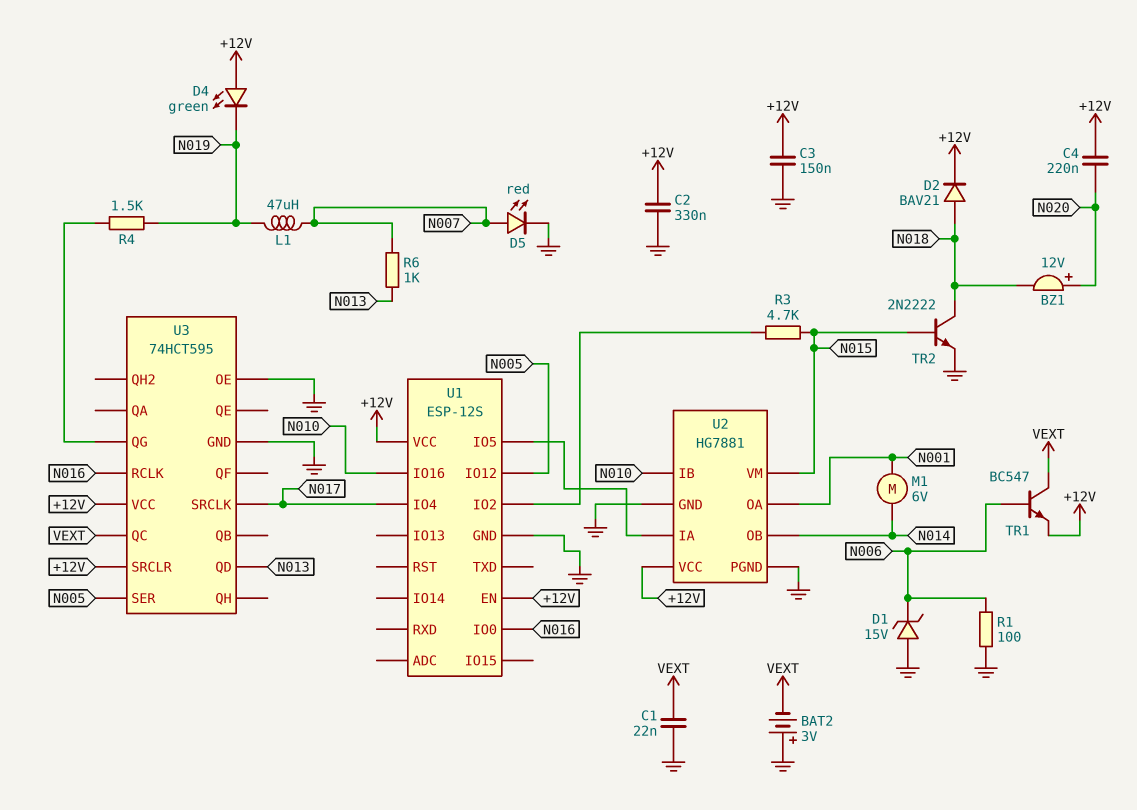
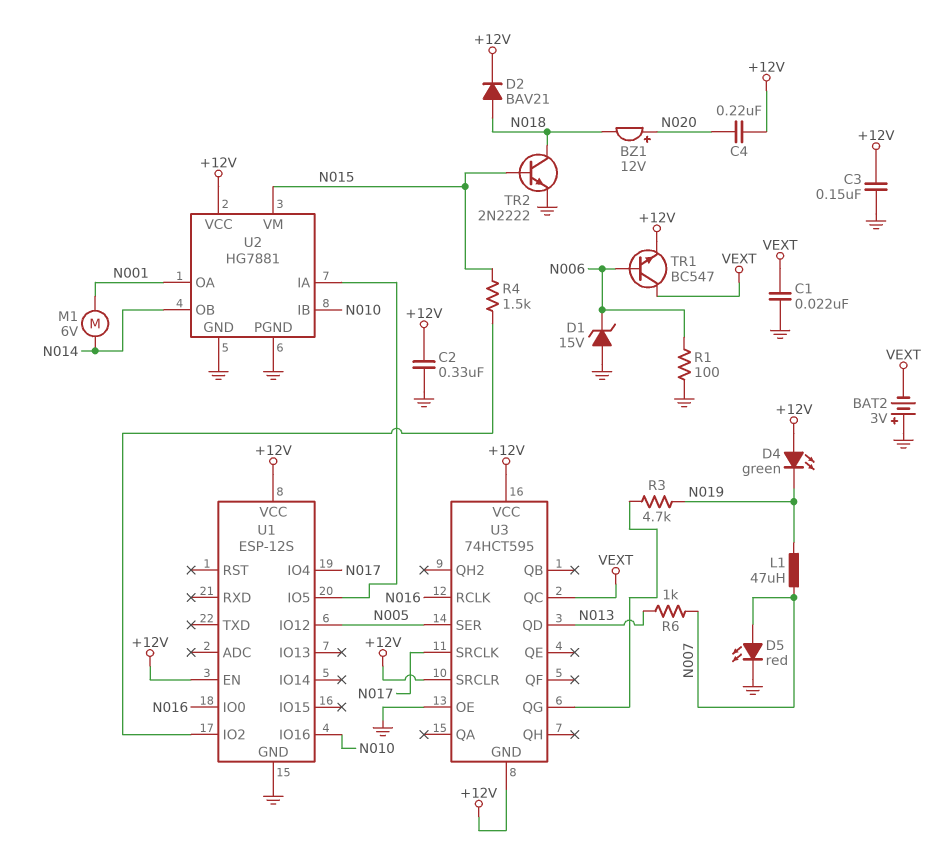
R3: 4.7k (N015, U1/IO2) -> 4.7k (N019, U3/QG)
R4: 1.5k (N019, U3/QG) -> 1.5k (N015, U1/IO2)
U3 pin GND: GND -> +12V

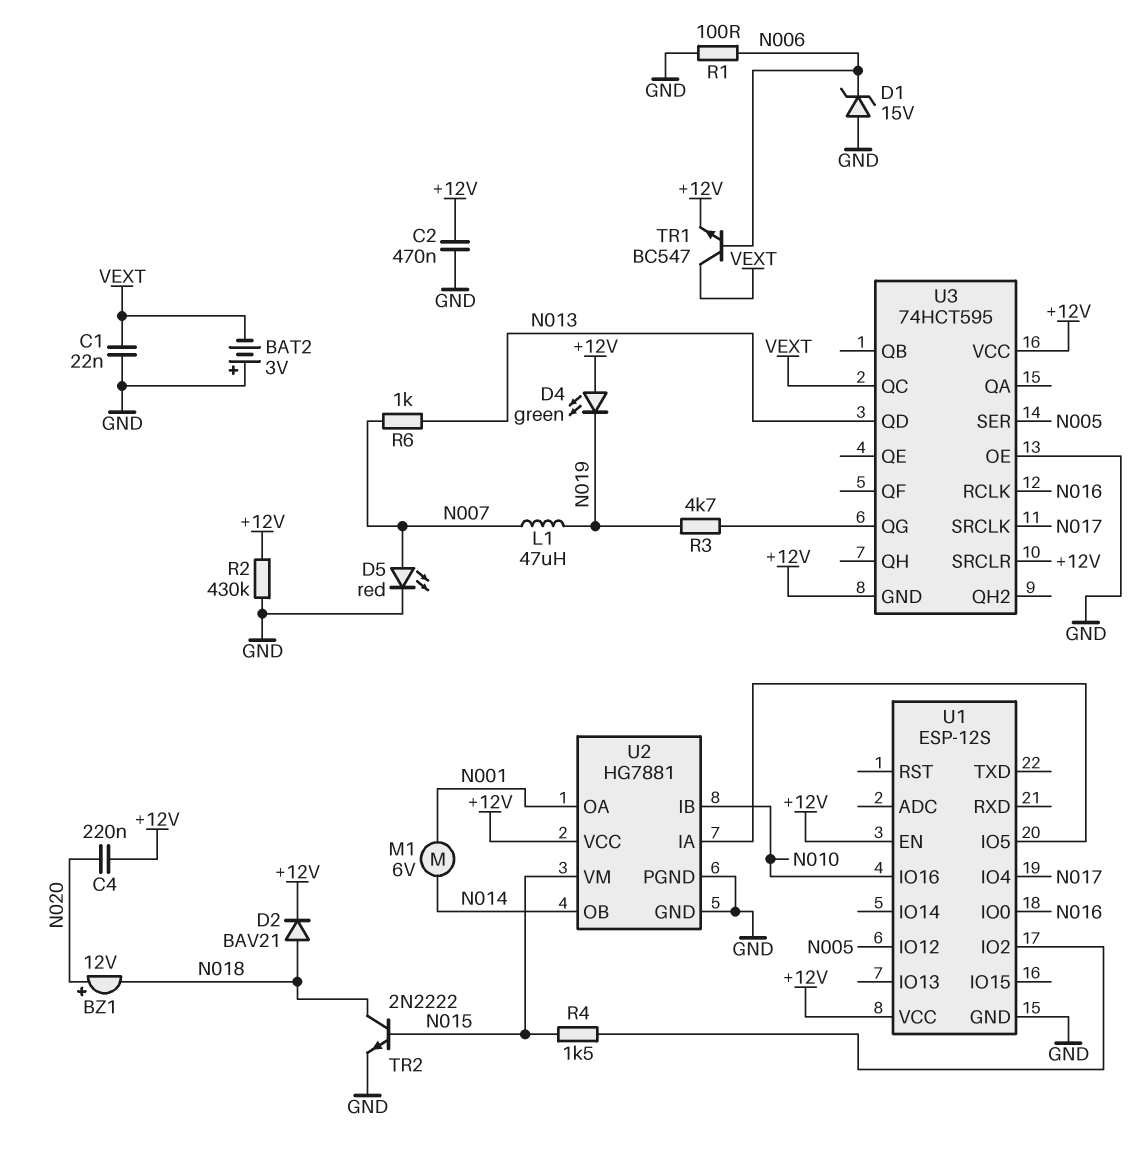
C2: 330nF (+12V, GND) -> 470nF (+12V, GND)
C3: 150nF (+12V, GND) -> none
R2: none -> 430k (+12V, GND)

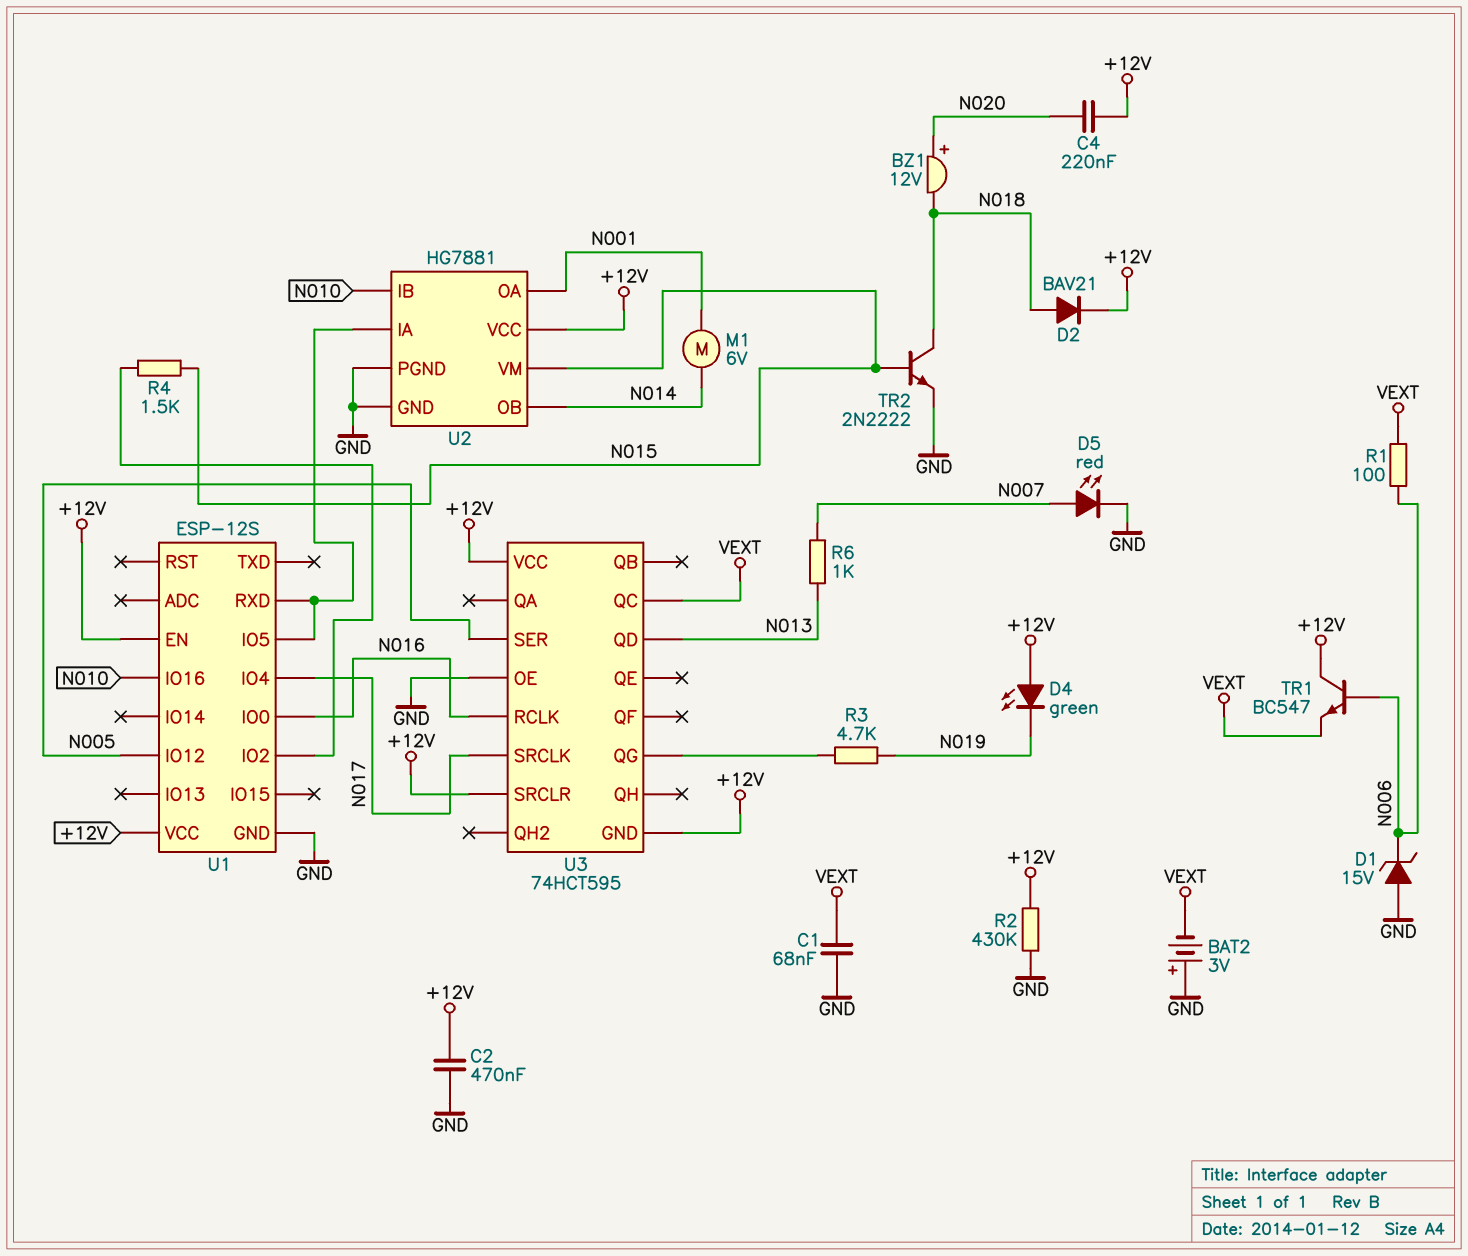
C1: 22nF (GND, VEXT) -> 68nF (GND, VEXT)
L1: 47uH (N007, N019) -> none
R1: 100 (GND, N006) -> 100 (N006, VEXT)
TR1: NPN BC547 (B N006, C VEXT, E +12V) -> NPN BC547 (B N006, C +12V, E VEXT)
U1 pin RXD: none -> U1/IO5

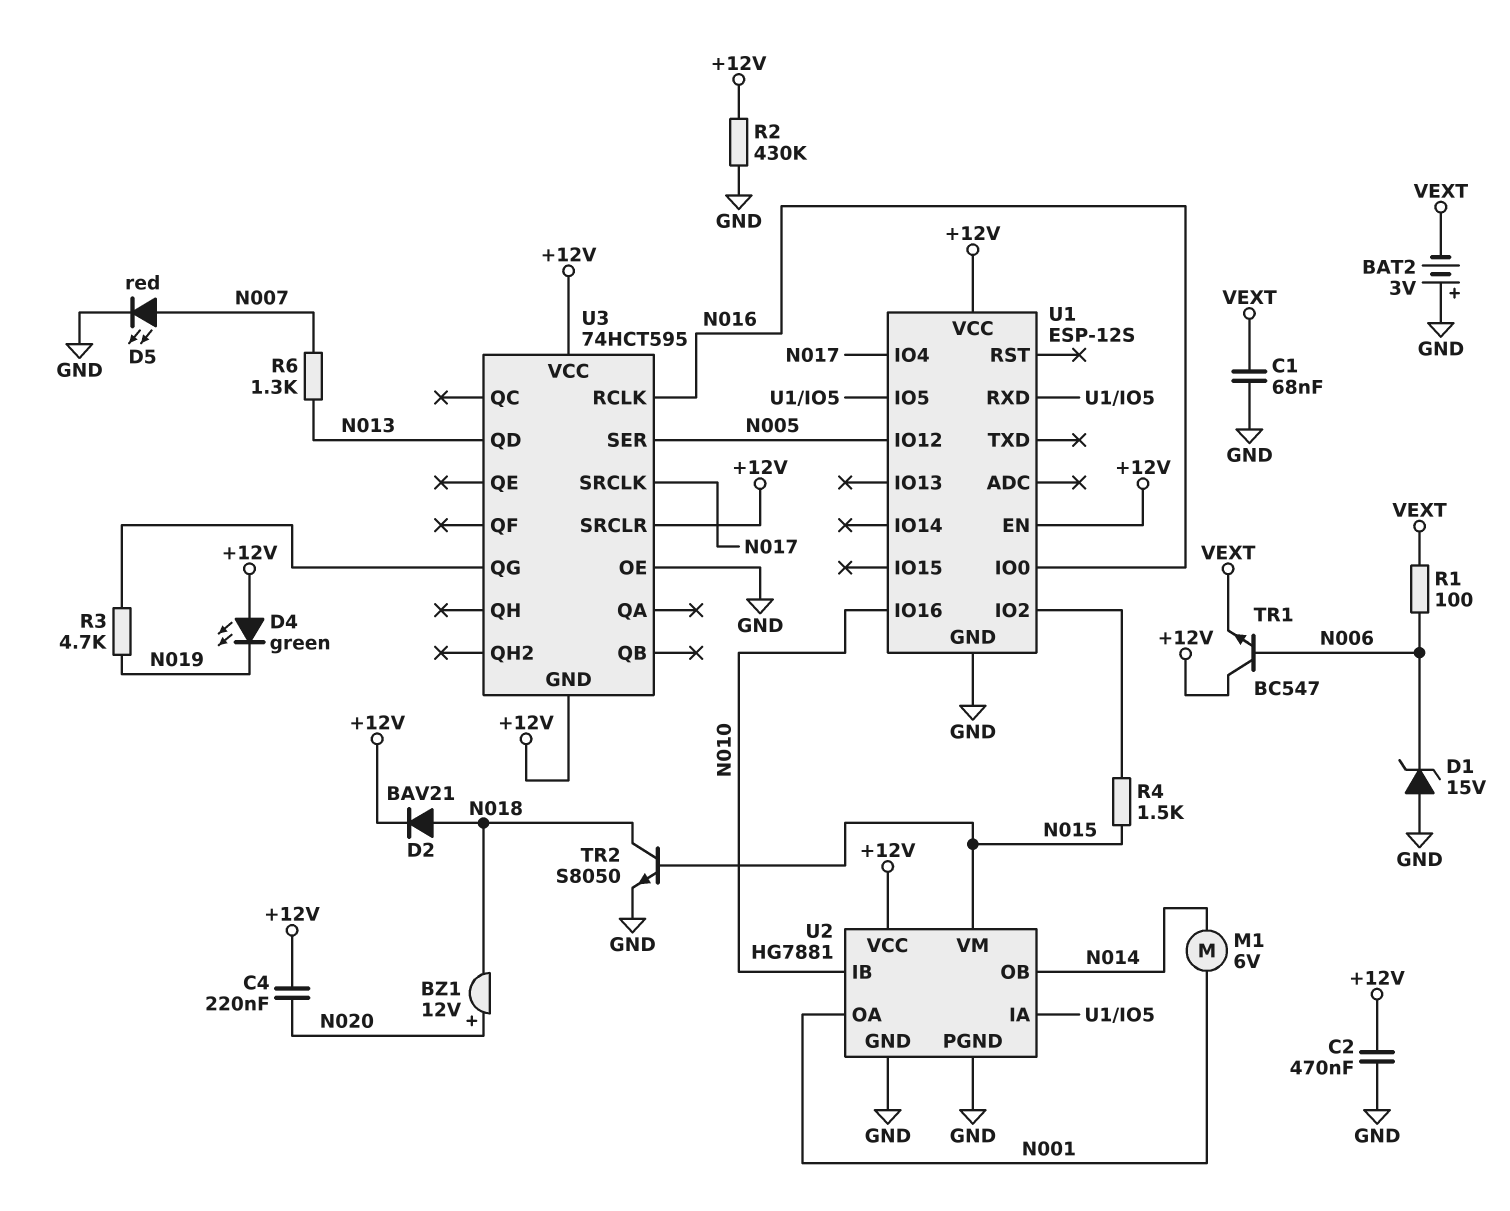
R6: 1k (N007, N013) -> 1.3k (N007, N013)
TR2: NPN 2N2222 (B N015, C N018, E GND) -> NPN S8050 (B N015, C N018, E GND)
U3 pin QC: VEXT -> none

